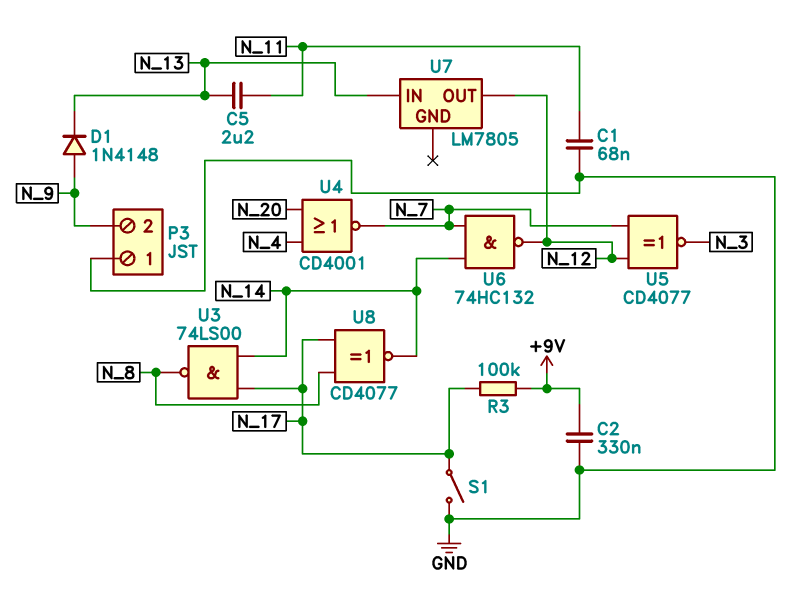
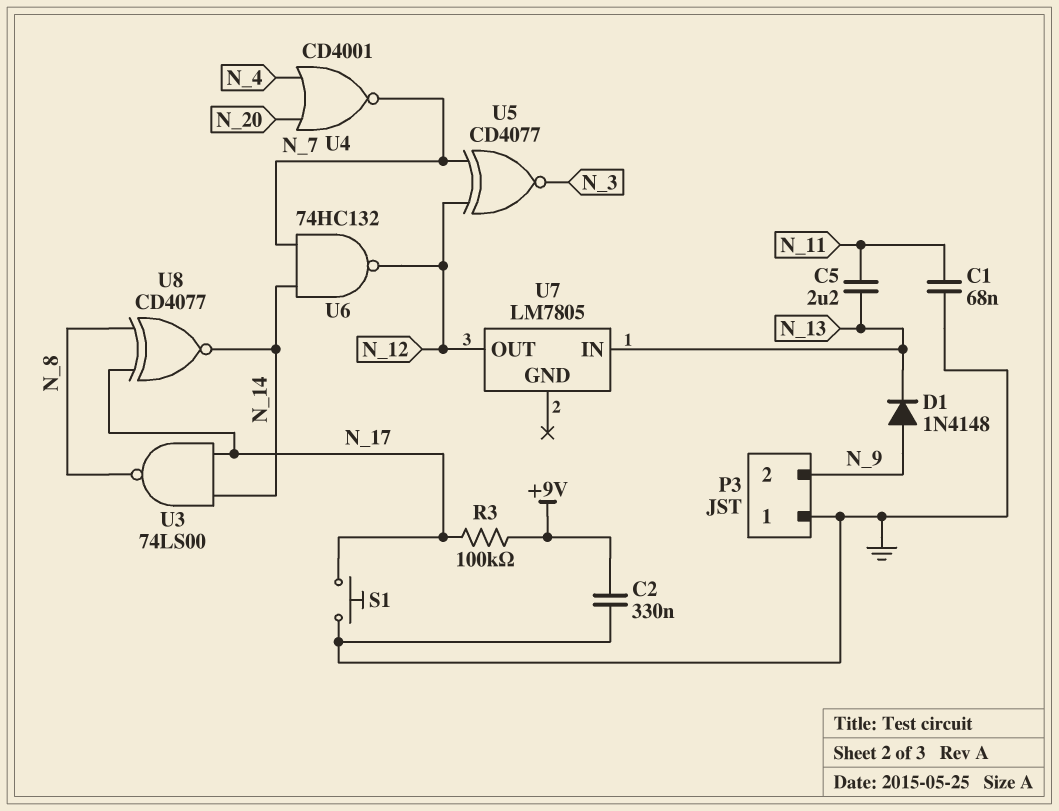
S1: switch (GND, N_17) -> button (GND, N_17)

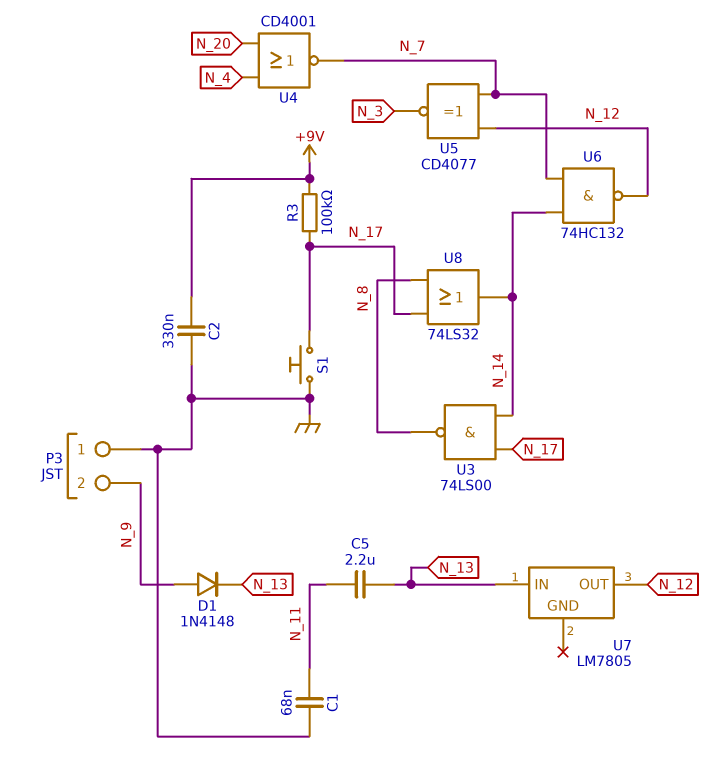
U8: XNOR CD4077 (in N_8, in N_17, out N_14) -> OR 74LS32 (in N_8, in N_17, out N_14)

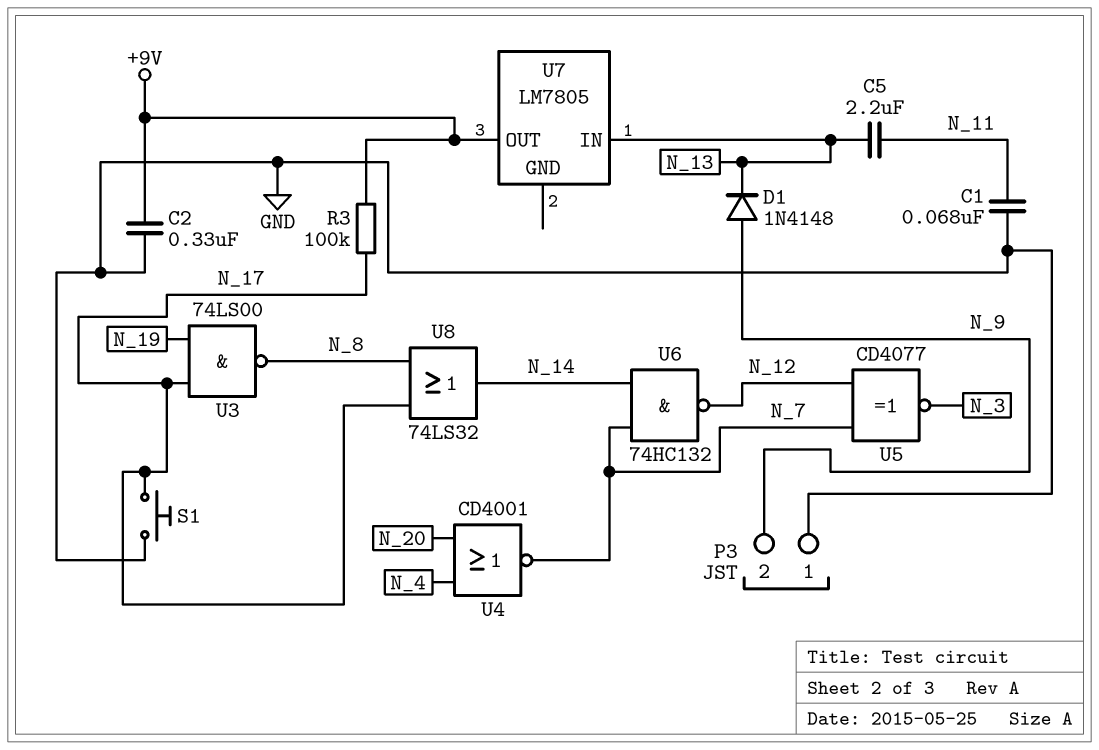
U3: NAND 74LS00 (in N_14, in N_17, out N_8) -> NAND 74LS00 (in N_17, in N_19, out N_8)
U7 pin OUT: N_12 -> +9V

